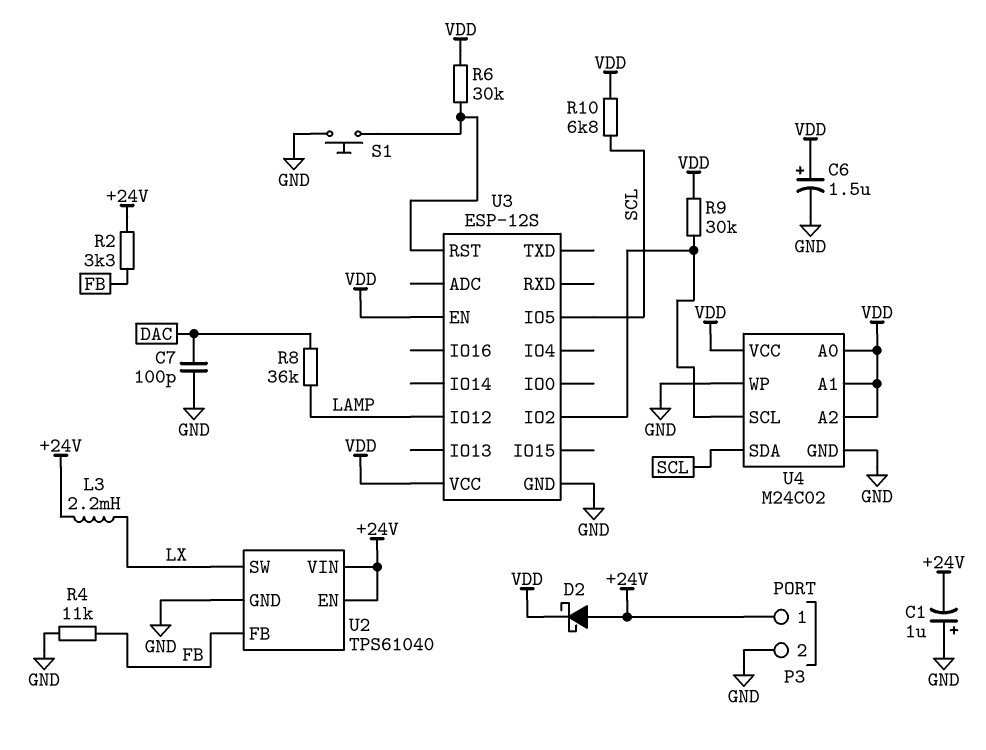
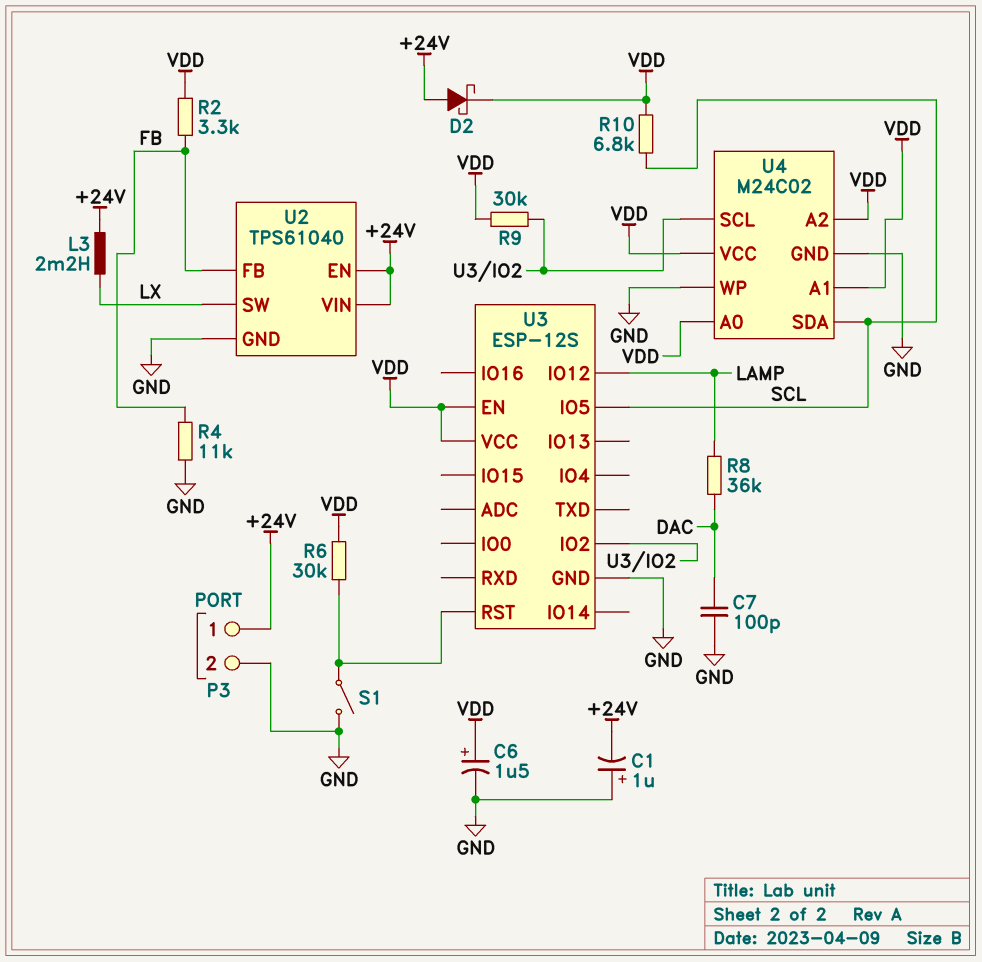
R2: 3.3k (+24V, FB) -> 3.3k (FB, VDD)
S1: button (GND, U3/RST) -> switch (GND, U3/RST)

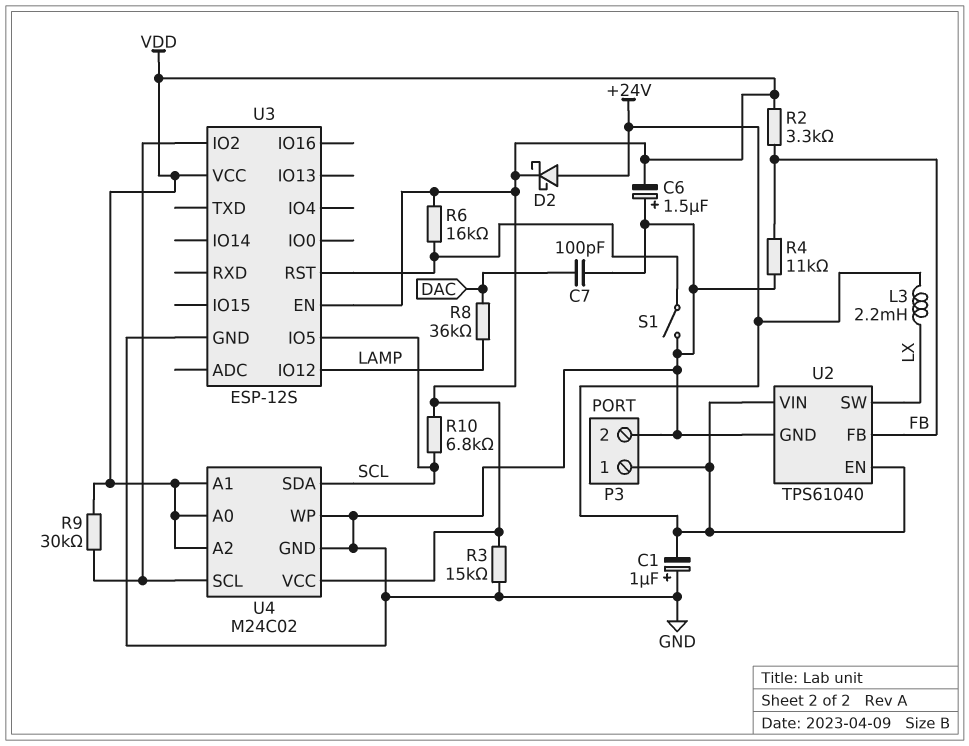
C6: 1.5uF (plus VDD, minus GND) -> 1.5uF (plus GND, minus VDD)
R3: none -> 15k (GND, VDD)
R6: 30k (U3/RST, VDD) -> 16k (U3/RST, VDD)

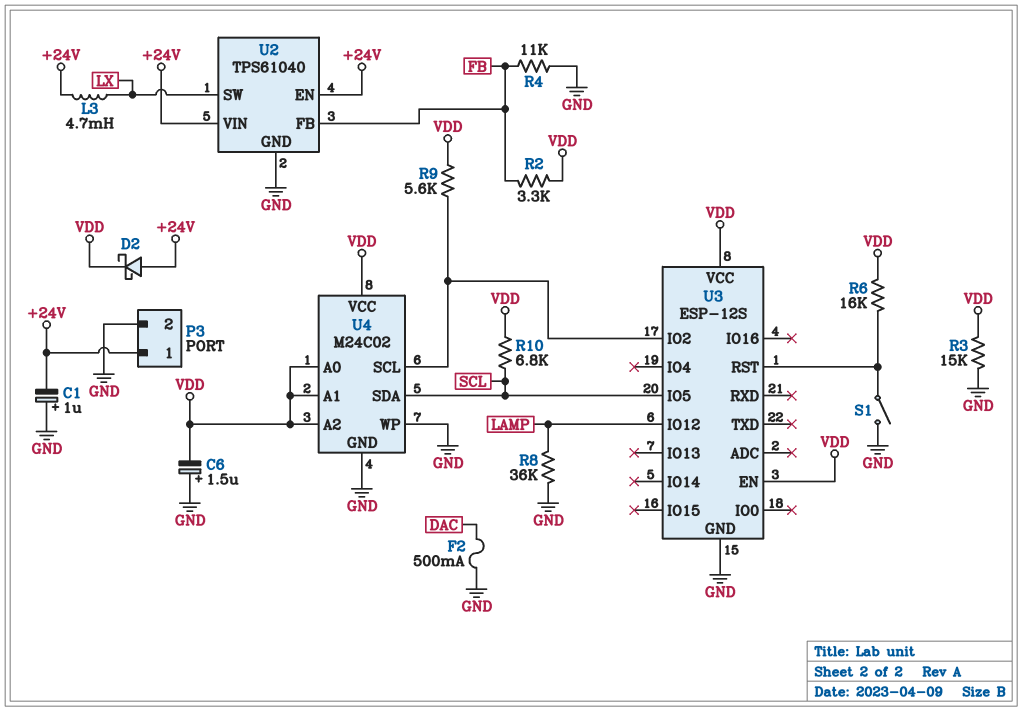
C7: 100pF (DAC, GND) -> none
F2: none -> 500mA (DAC, GND)
L3: 2.2mH (+24V, LX) -> 4.7mH (+24V, LX)
R8: 36k (DAC, LAMP) -> 36k (GND, LAMP)
R9: 30k (U3/IO2, VDD) -> 5.6k (U3/IO2, VDD)

